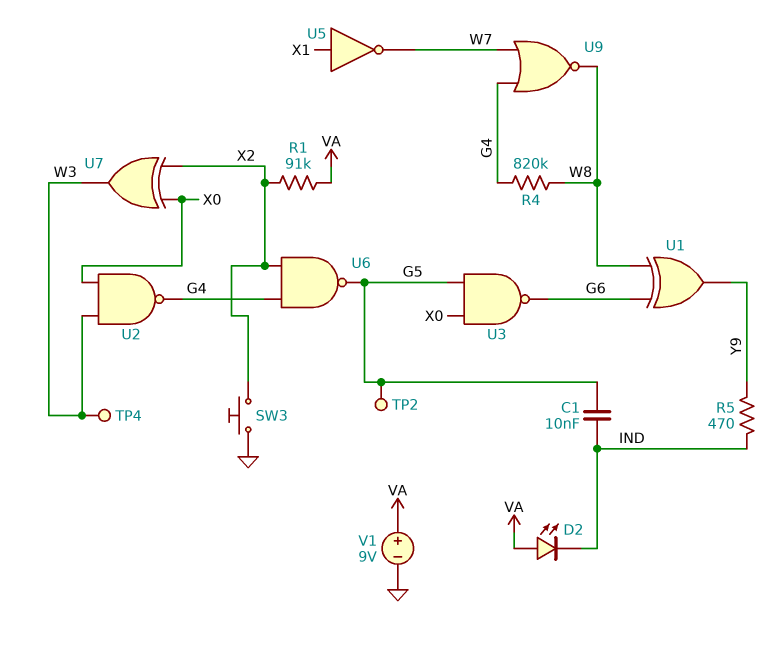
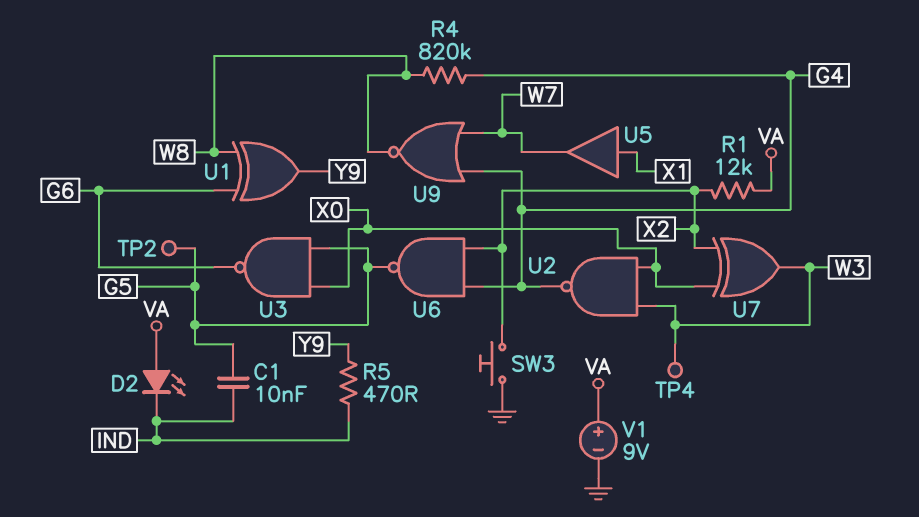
R1: 91k (VA, X2) -> 12k (VA, X2)
U5: NOT (in X1, out W7) -> buffer (in X1, out W7)

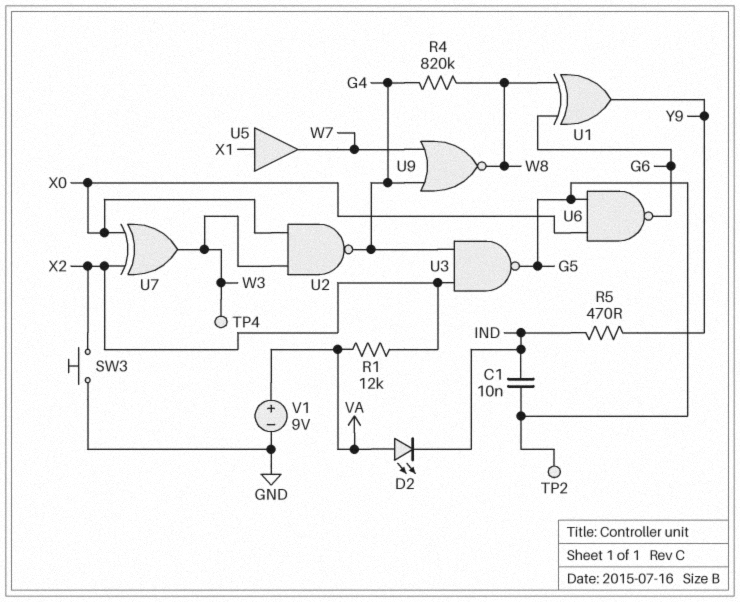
U3: NAND (in G5, in X0, out G6) -> NAND (in G4, in X2, out G5)
U6: NAND (in G4, in X2, out G5) -> NAND (in G5, in X0, out G6)

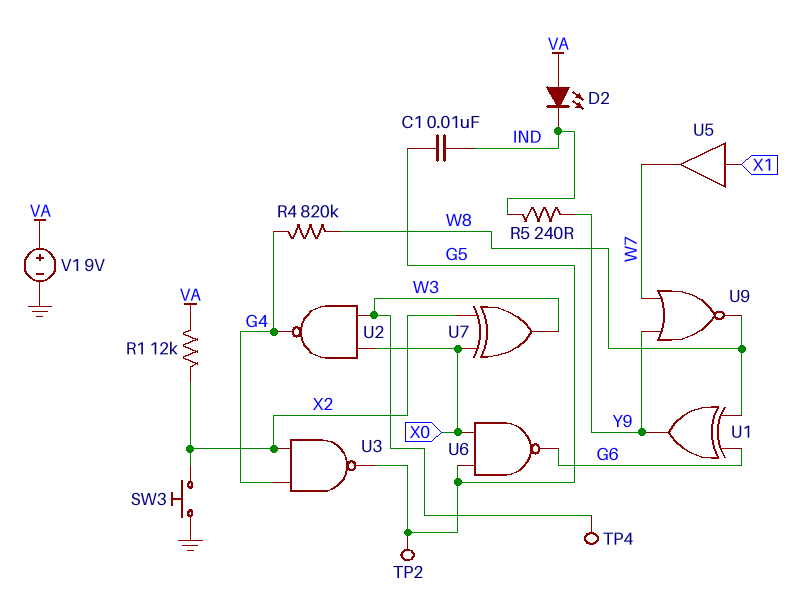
R5: 470 (IND, Y9) -> 240 (IND, Y9)
U9: NOR (in G4, in W7, out W8) -> NOR (in W7, in Y9, out W8)

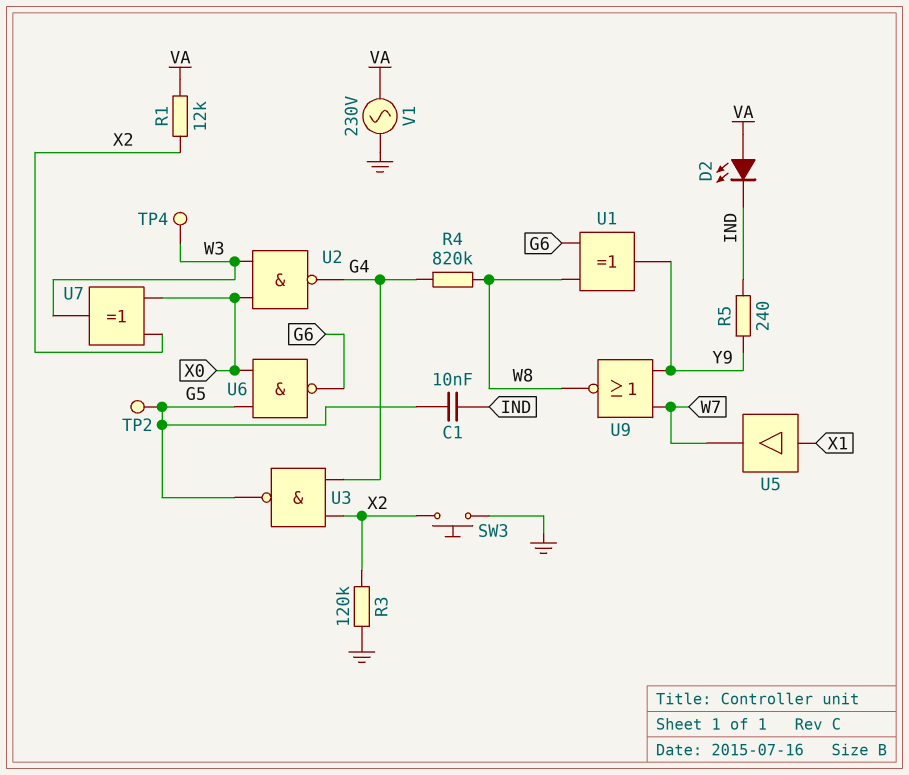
R3: none -> 120k (GND, X2)
V1: 9V (plus VA, minus GND) -> AC 230V (GND, VA)

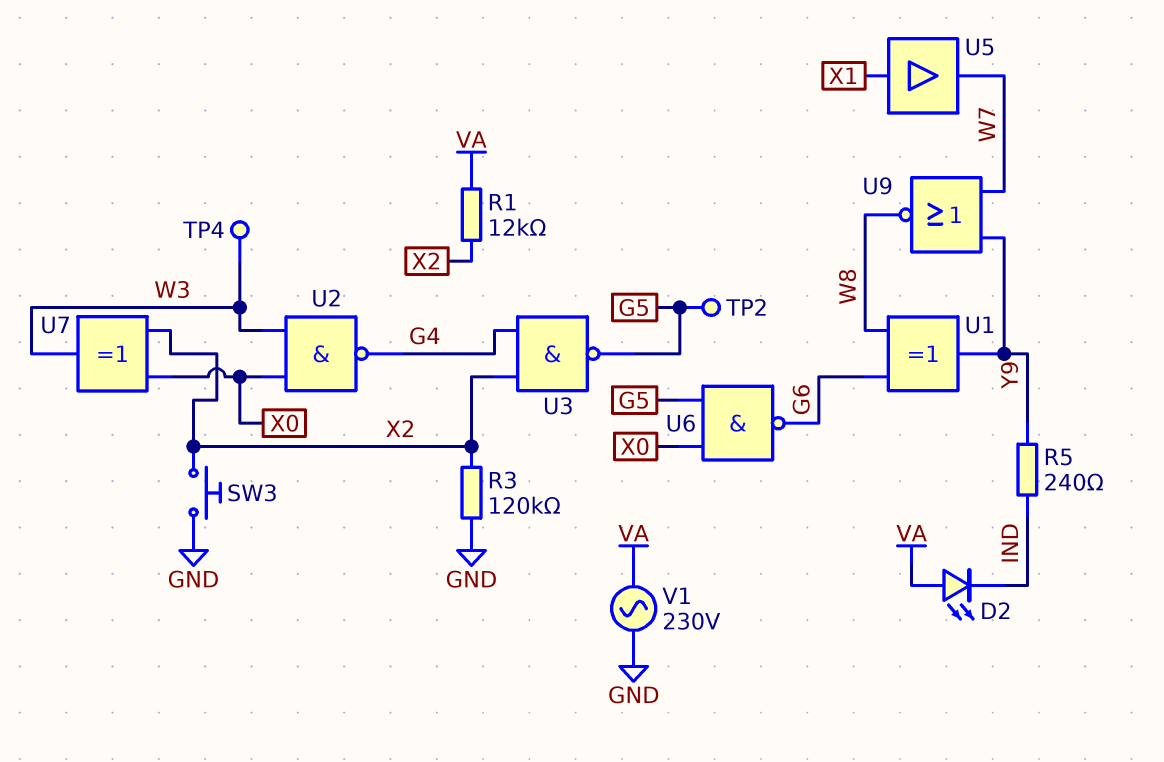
C1: 10nF (G5, IND) -> none
R4: 820k (G4, W8) -> none

